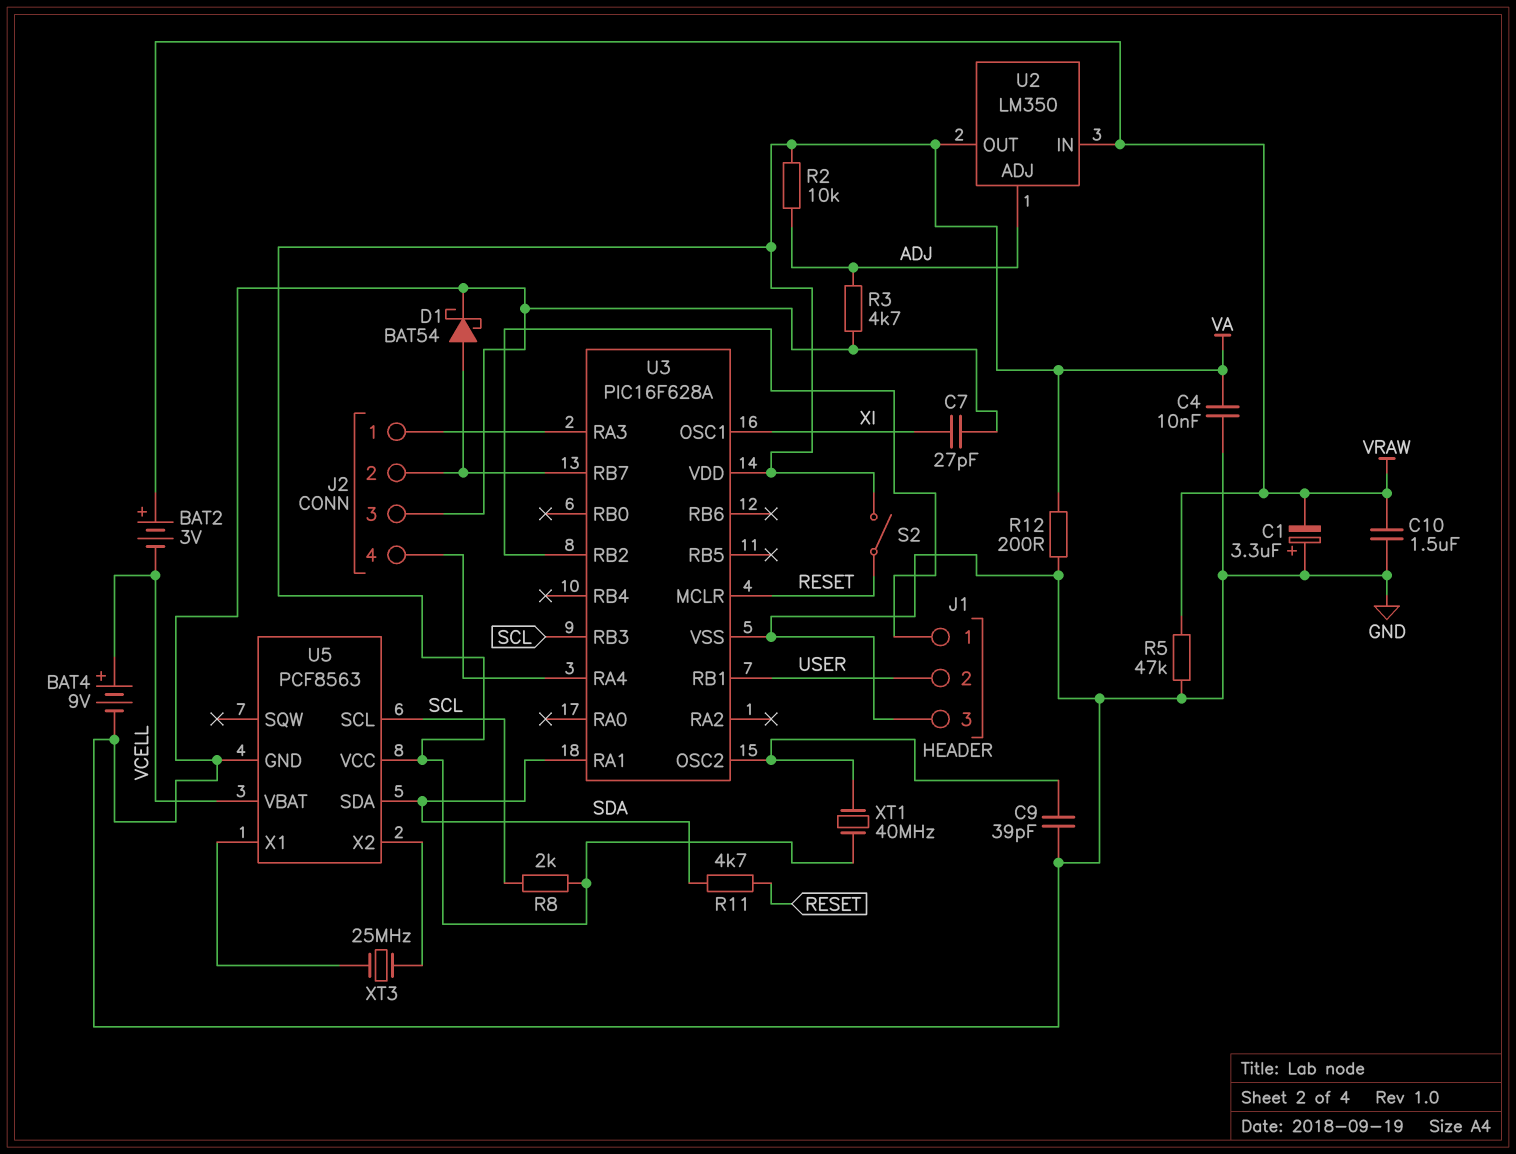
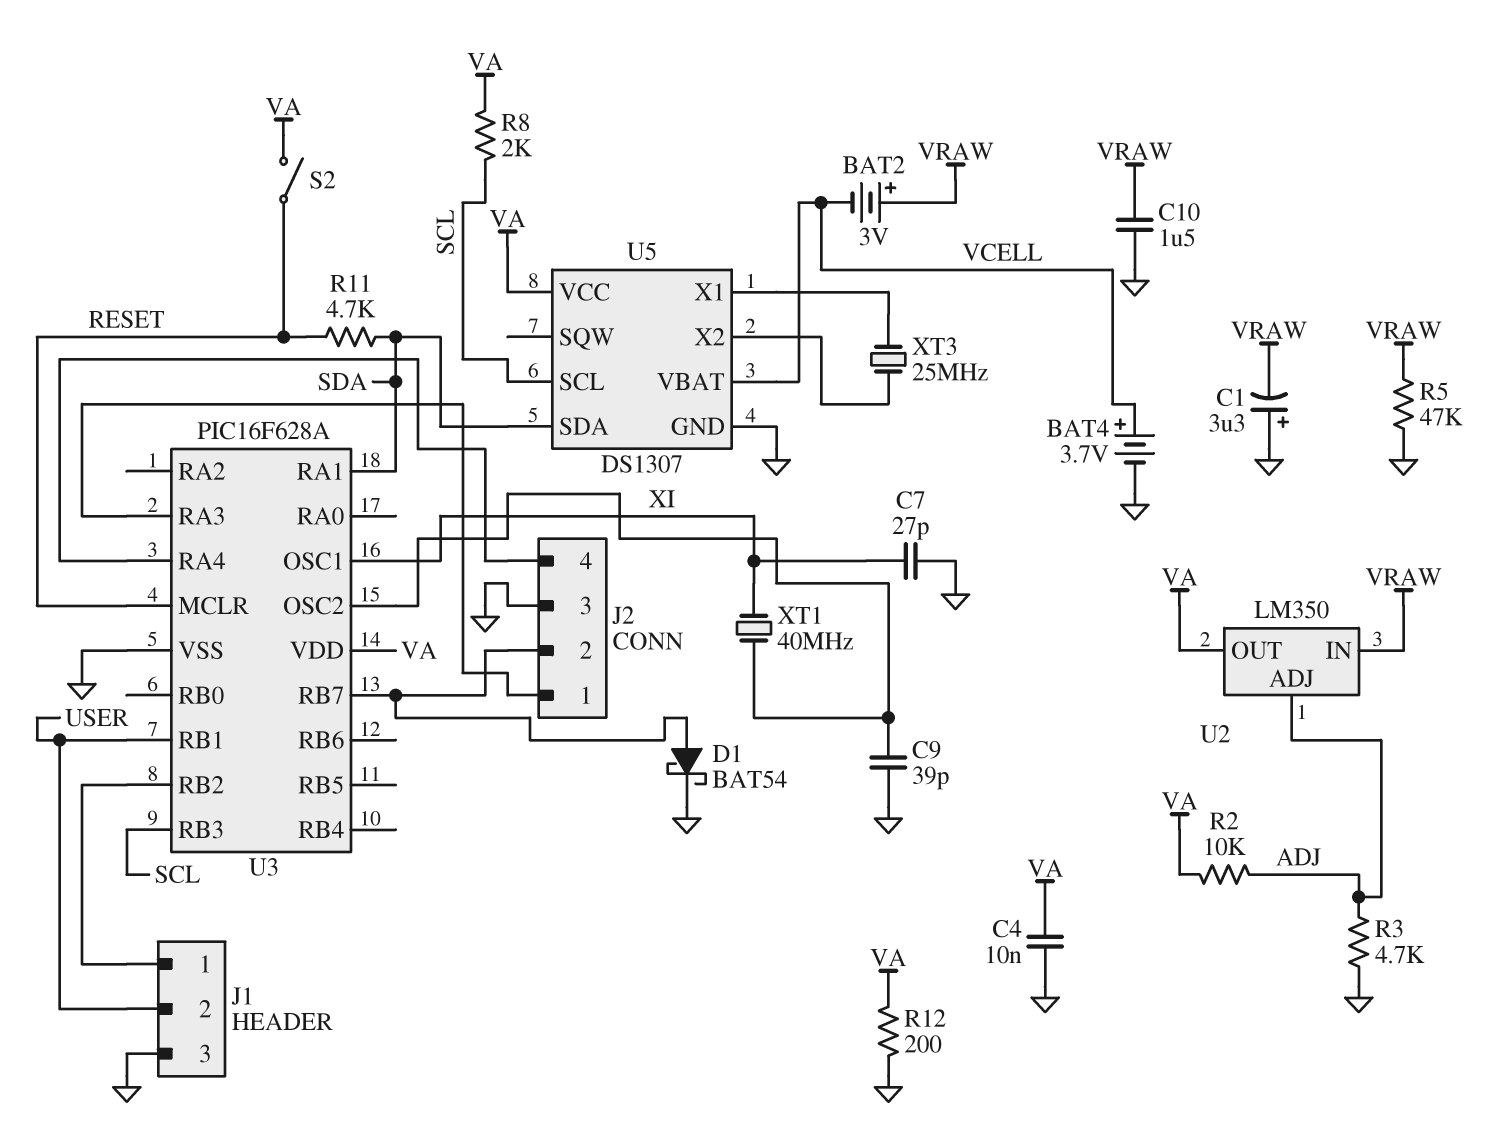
BAT4: 9V (plus VCELL, minus GND) -> 3.7V (plus VCELL, minus GND)
U5: PCF8563 -> DS1307
XT1: 40MHz (U3/OSC2, VA) -> 40MHz (U3/OSC2, XI)

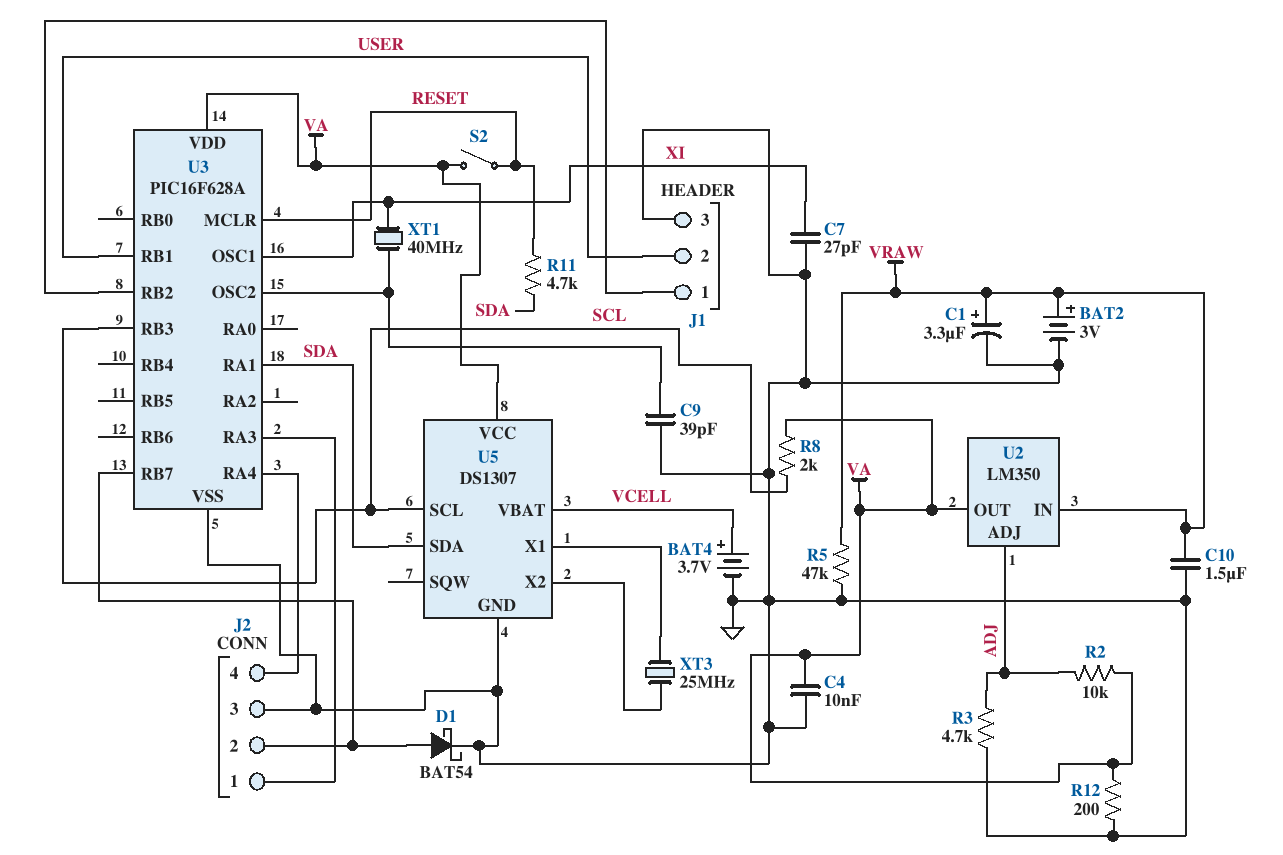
BAT2: 3V (plus VRAW, minus VCELL) -> 3V (plus VRAW, minus GND)
C1: 3.3uF (plus GND, minus VRAW) -> 3.3uF (plus VRAW, minus GND)

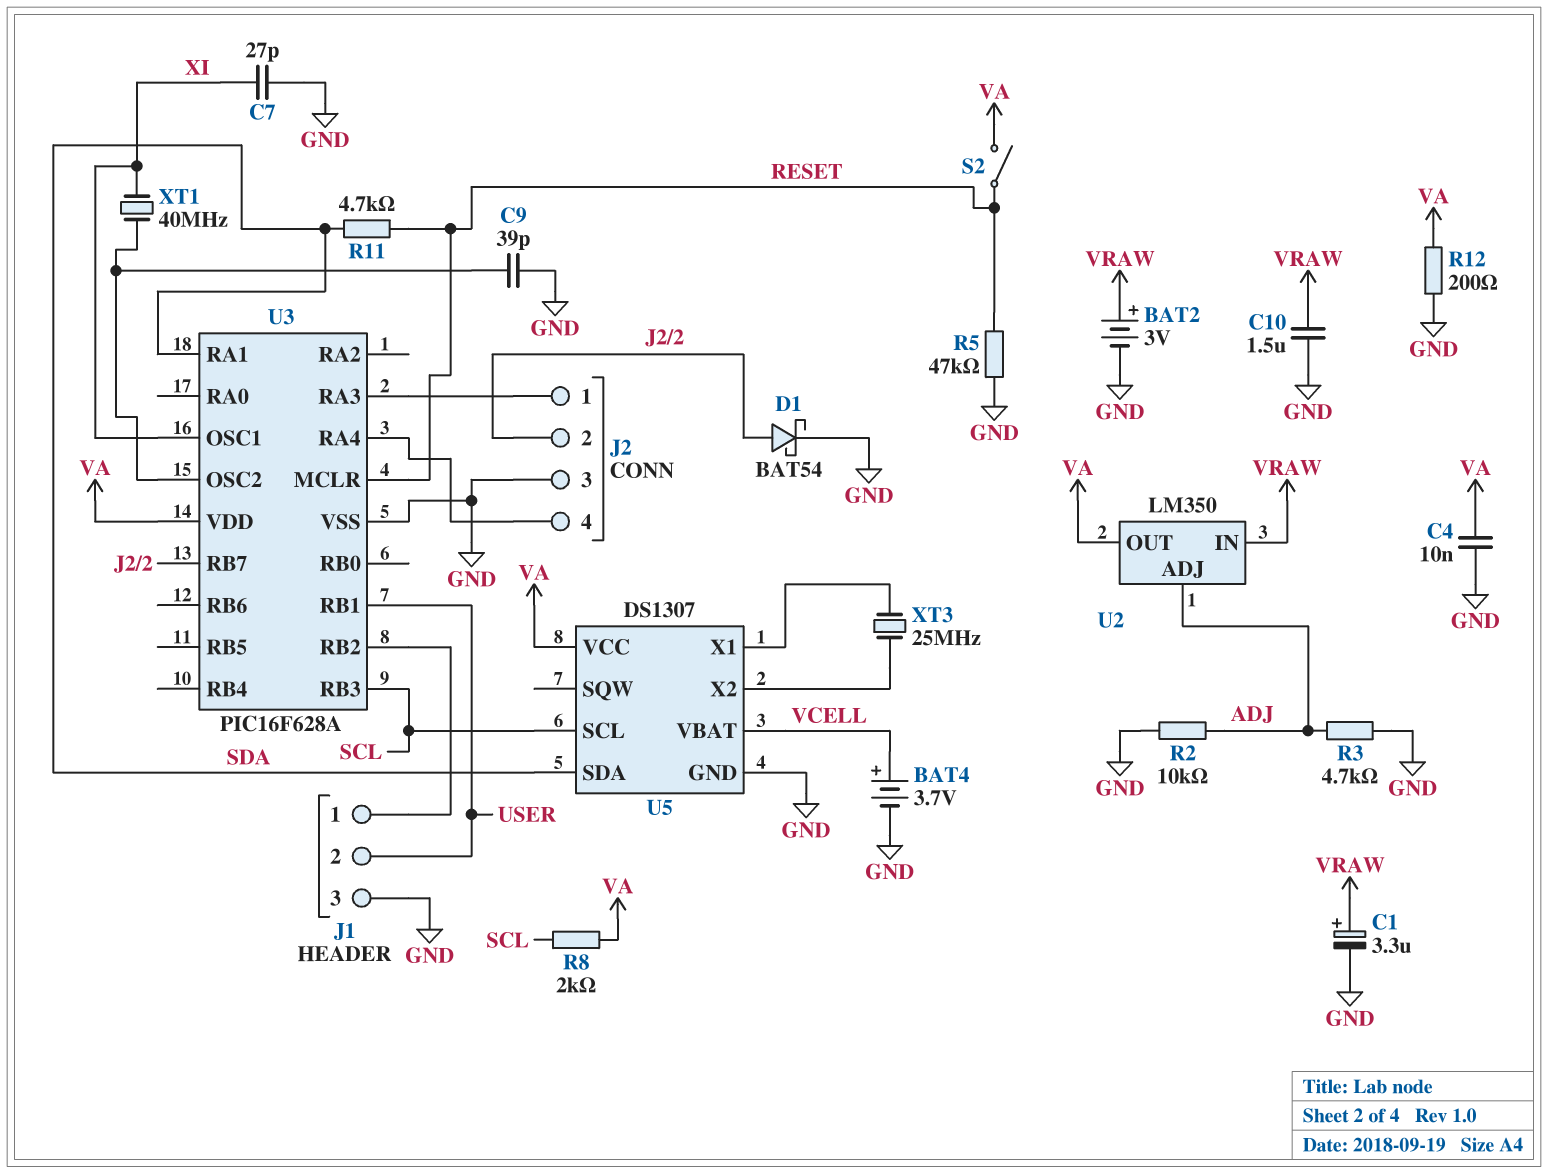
R2: 10k (ADJ, VA) -> 10k (ADJ, GND)
R5: 47k (GND, VRAW) -> 47k (GND, RESET)

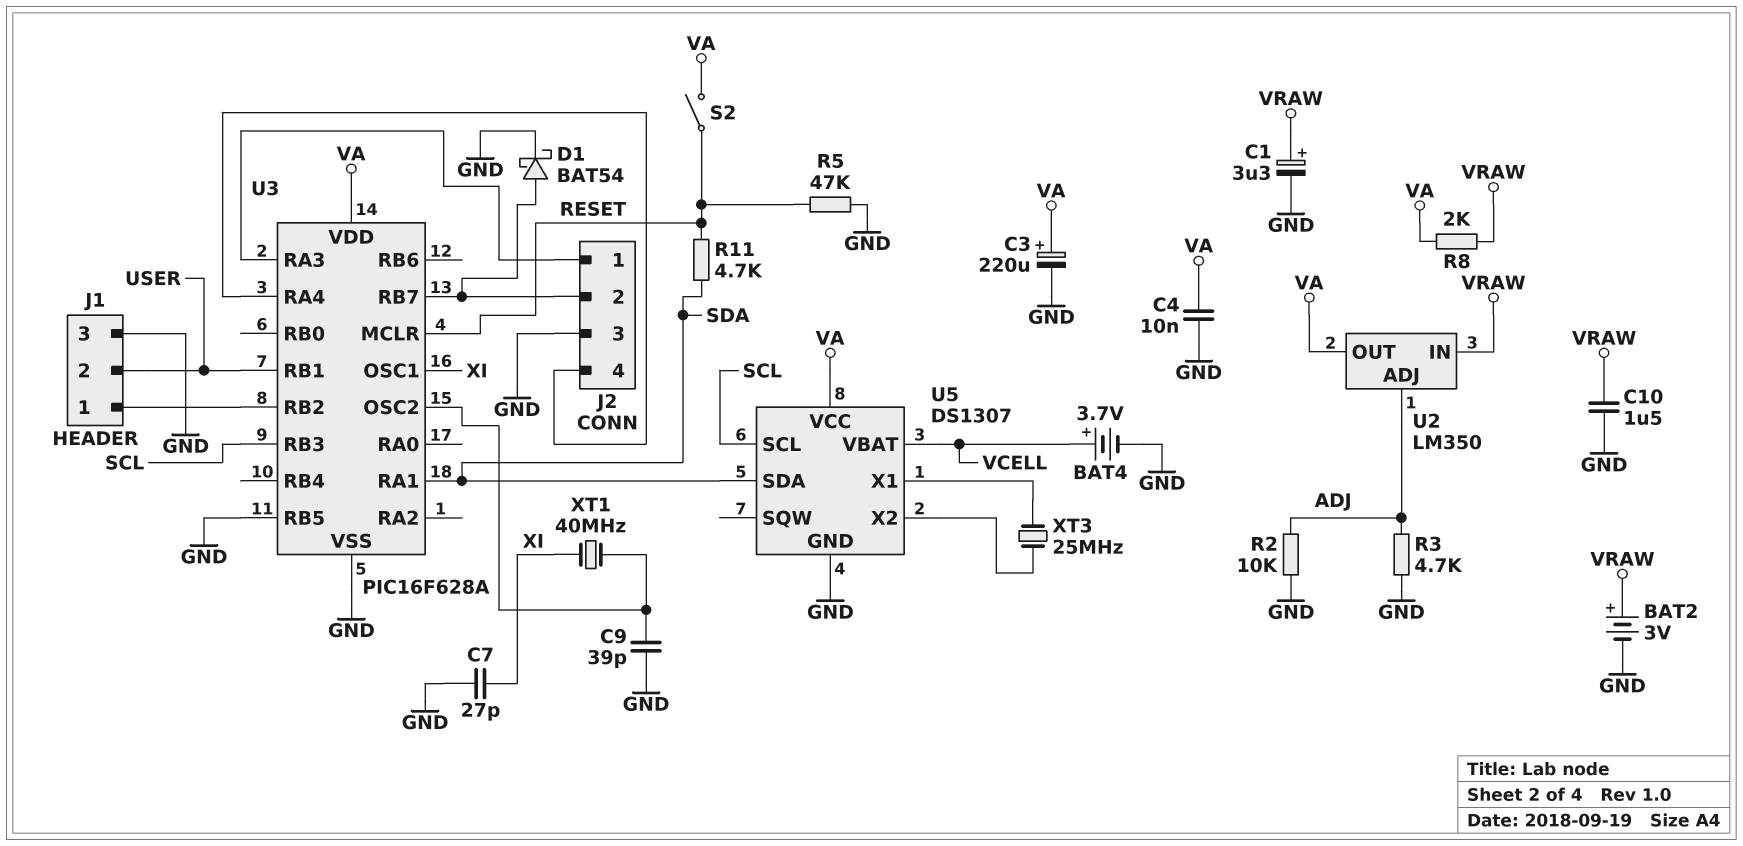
C3: none -> 220uF (plus VA, minus GND)
R8: 2k (SCL, VA) -> 2k (VA, VRAW)
R12: 200 (GND, VA) -> none
U3 pin RB5: none -> GND

